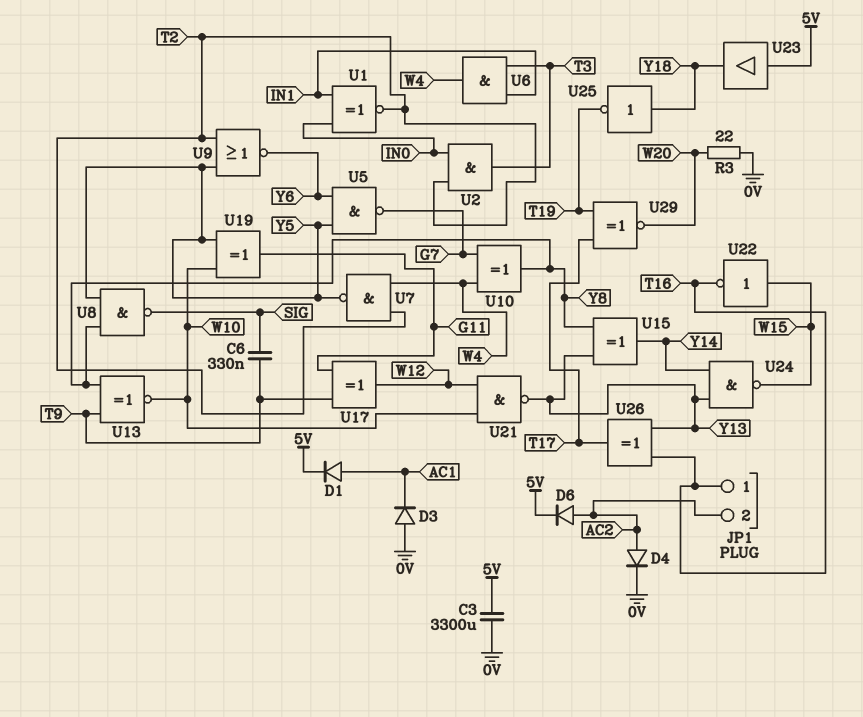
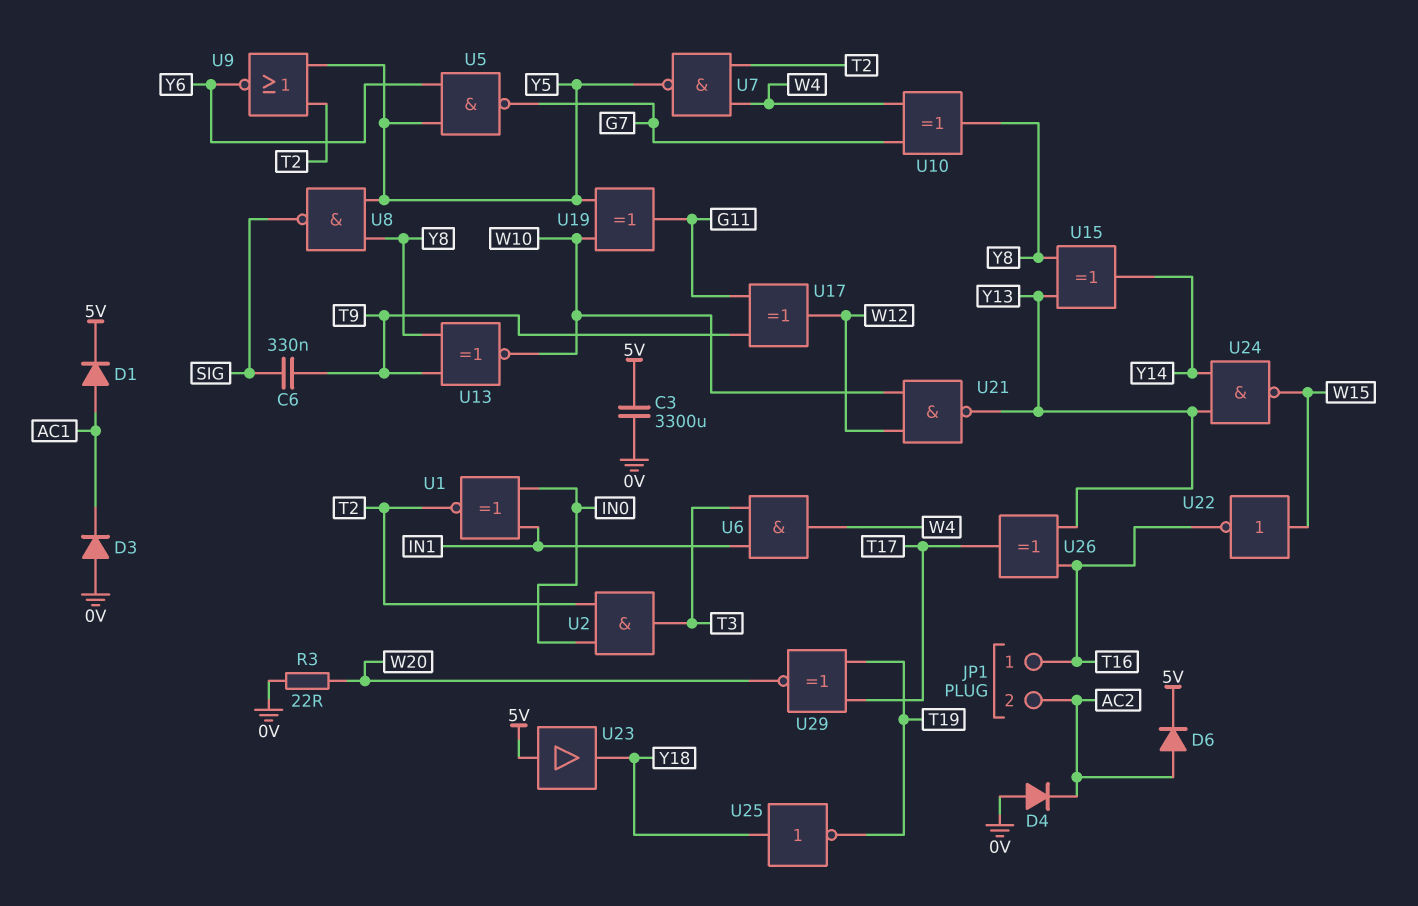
D4: diode (A AC2, K 0V) -> diode (A 0V, K AC2)

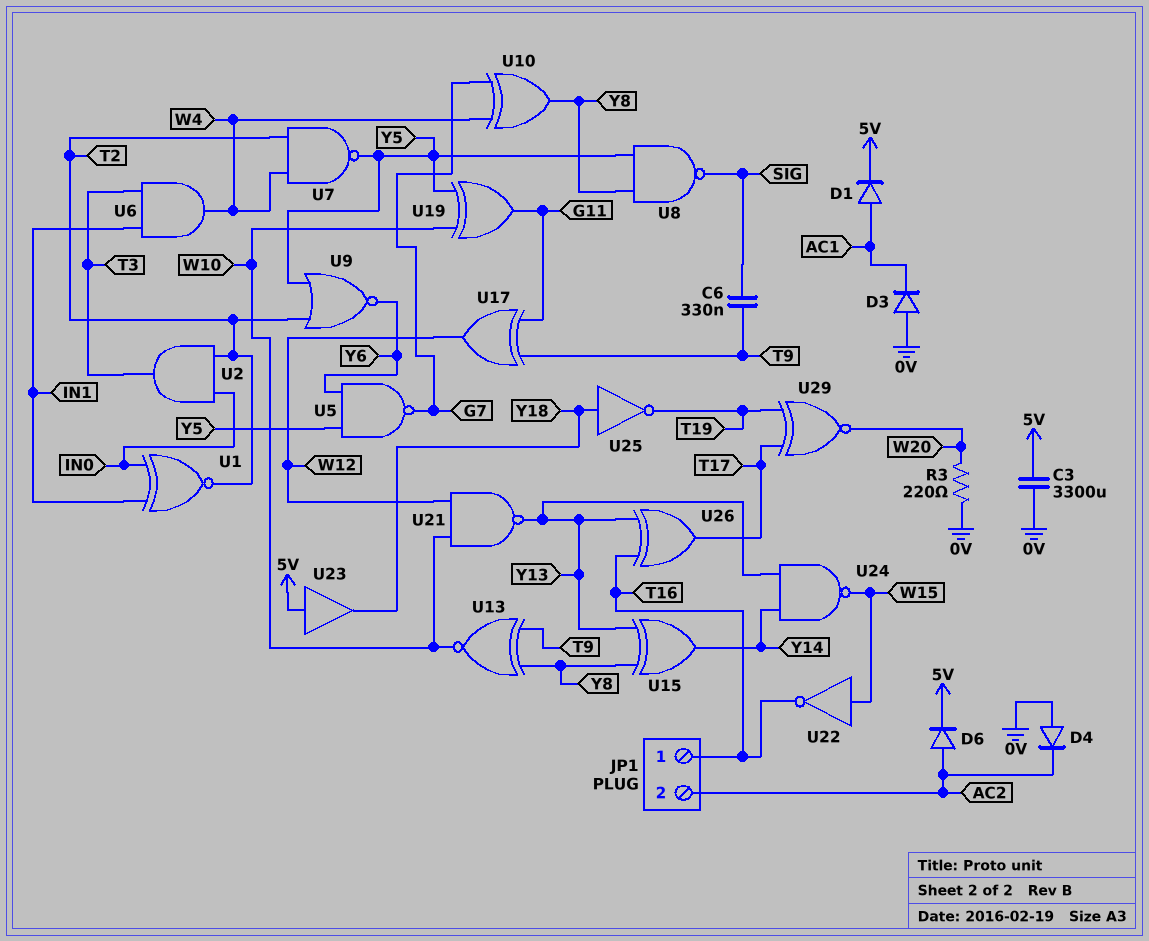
R3: 22 (0V, W20) -> 220 (0V, W20)

